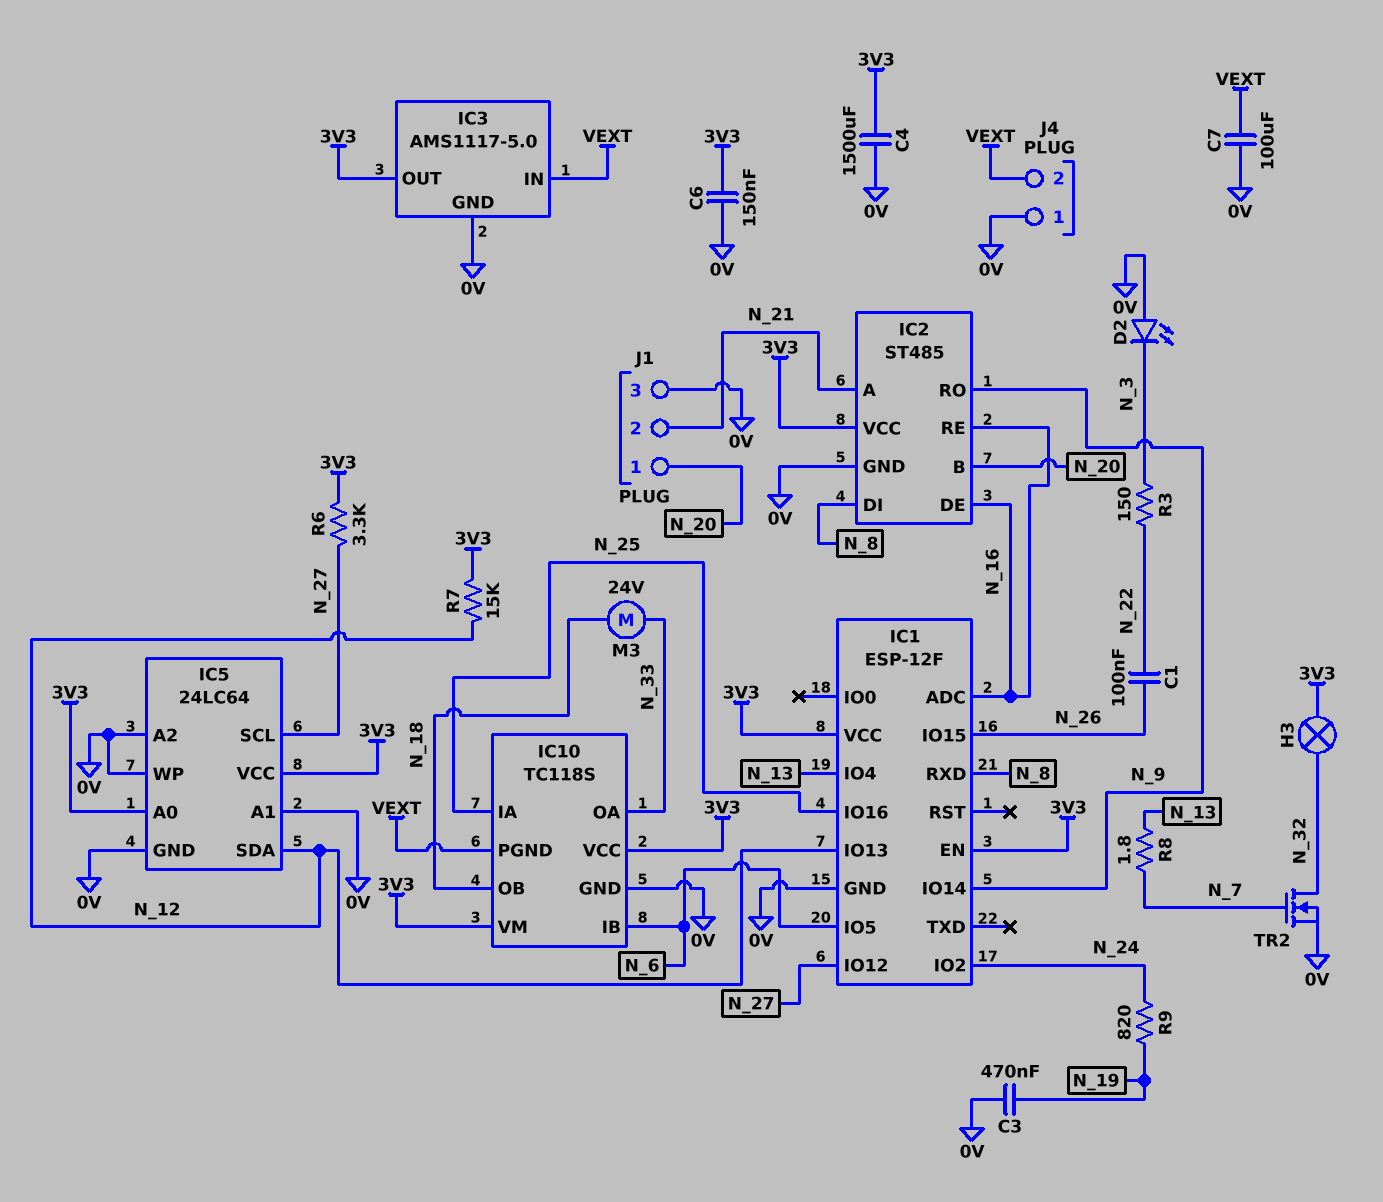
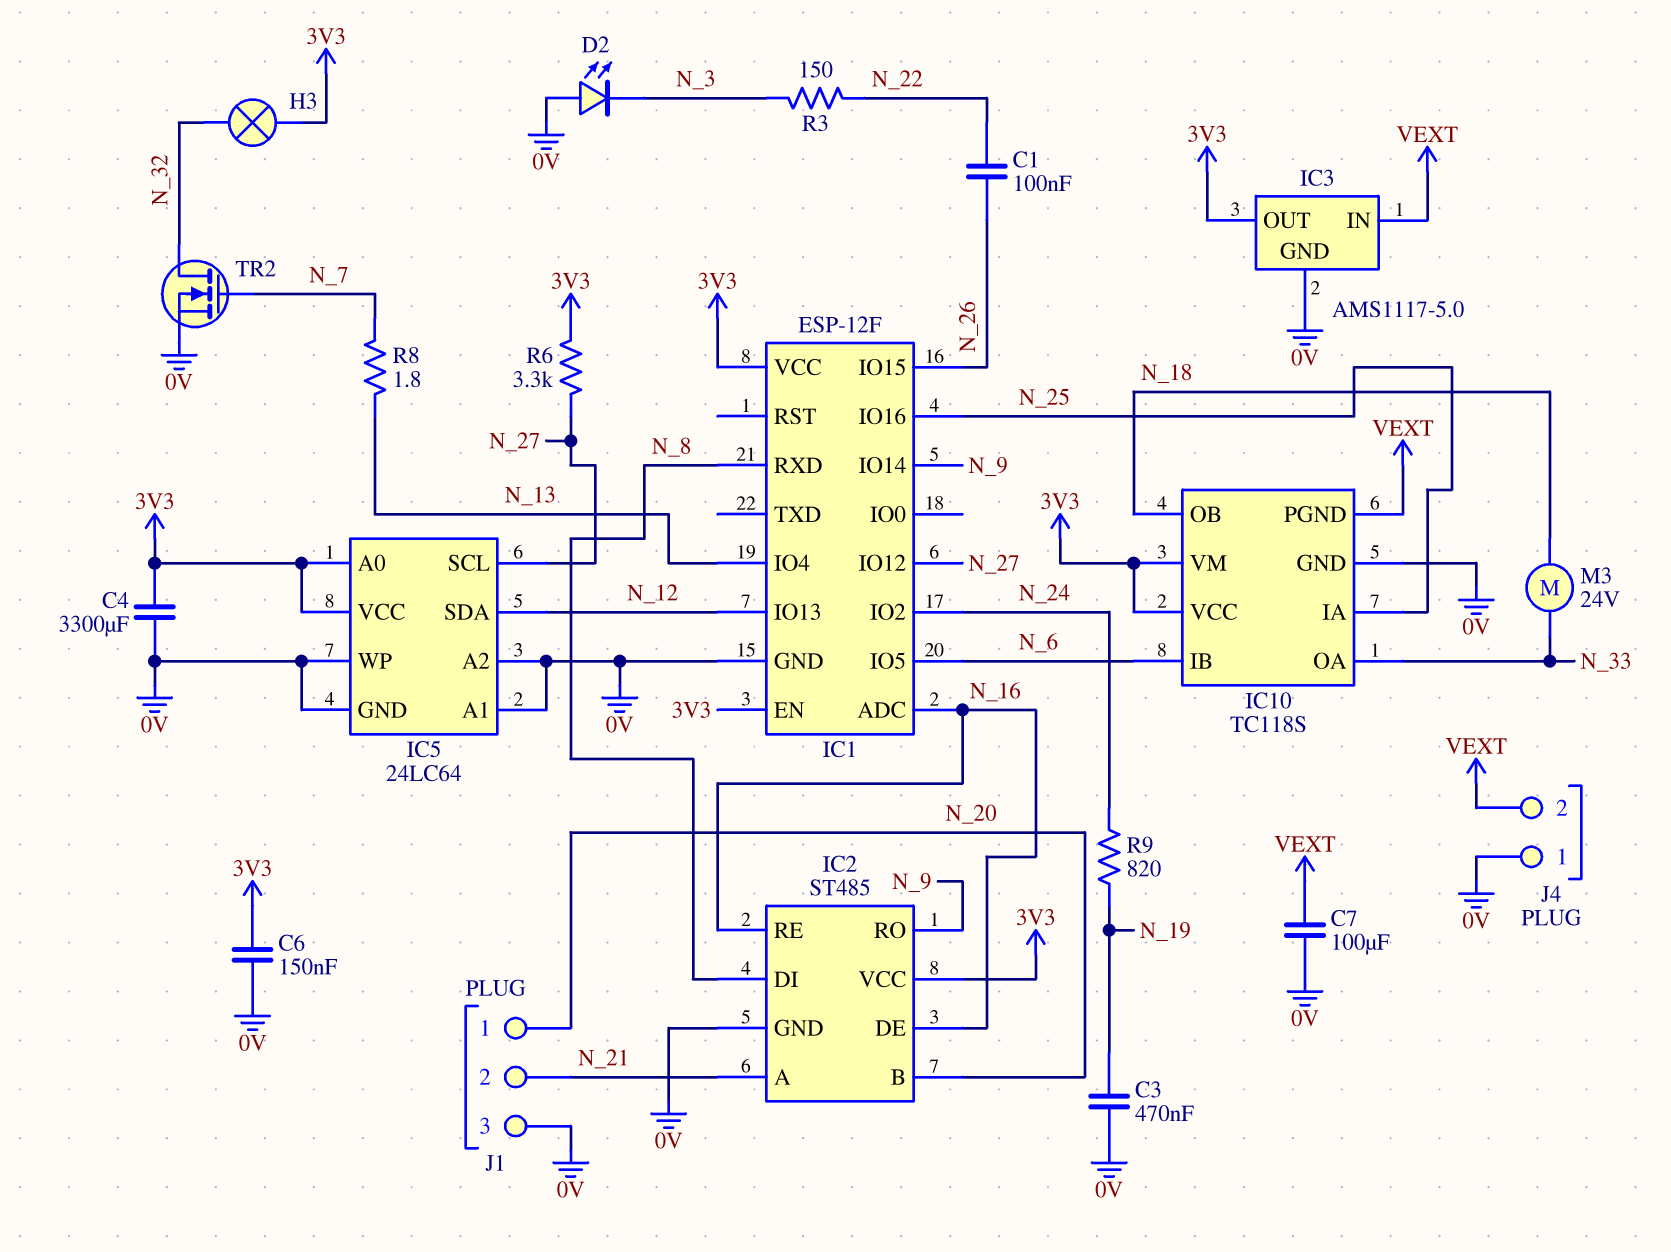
C4: 1500uF (0V, 3V3) -> 3300uF (0V, 3V3)
R7: 15k (3V3, N_12) -> none

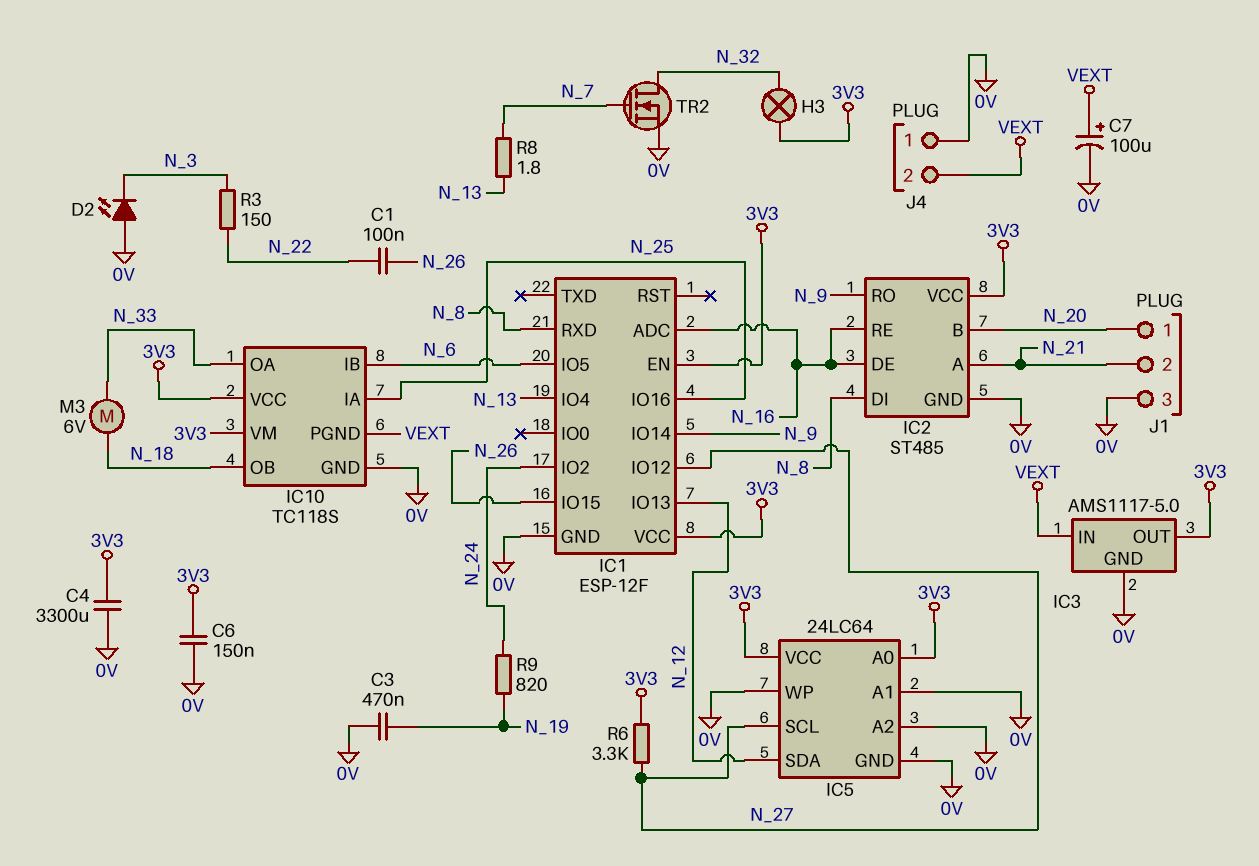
C7: 100uF (0V, VEXT) -> 100uF (plus VEXT, minus 0V)
M3: motor 24V (N_18, N_33) -> motor 6V (N_18, N_33)

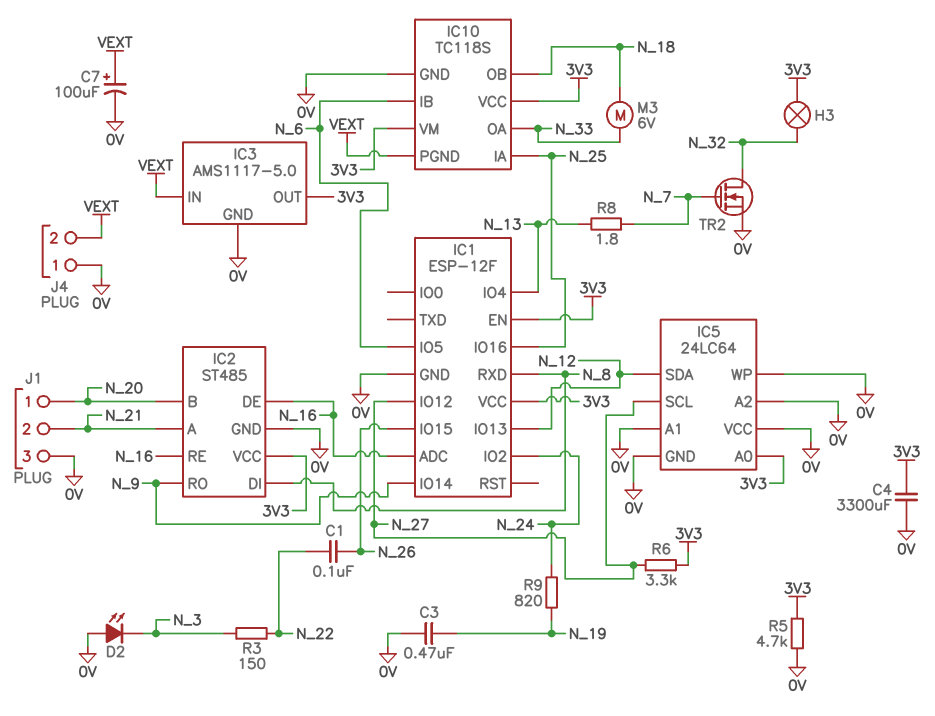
C6: 150nF (0V, 3V3) -> none
IC5 pin VCC: 3V3 -> 0V
R5: none -> 4.7k (0V, 3V3)

